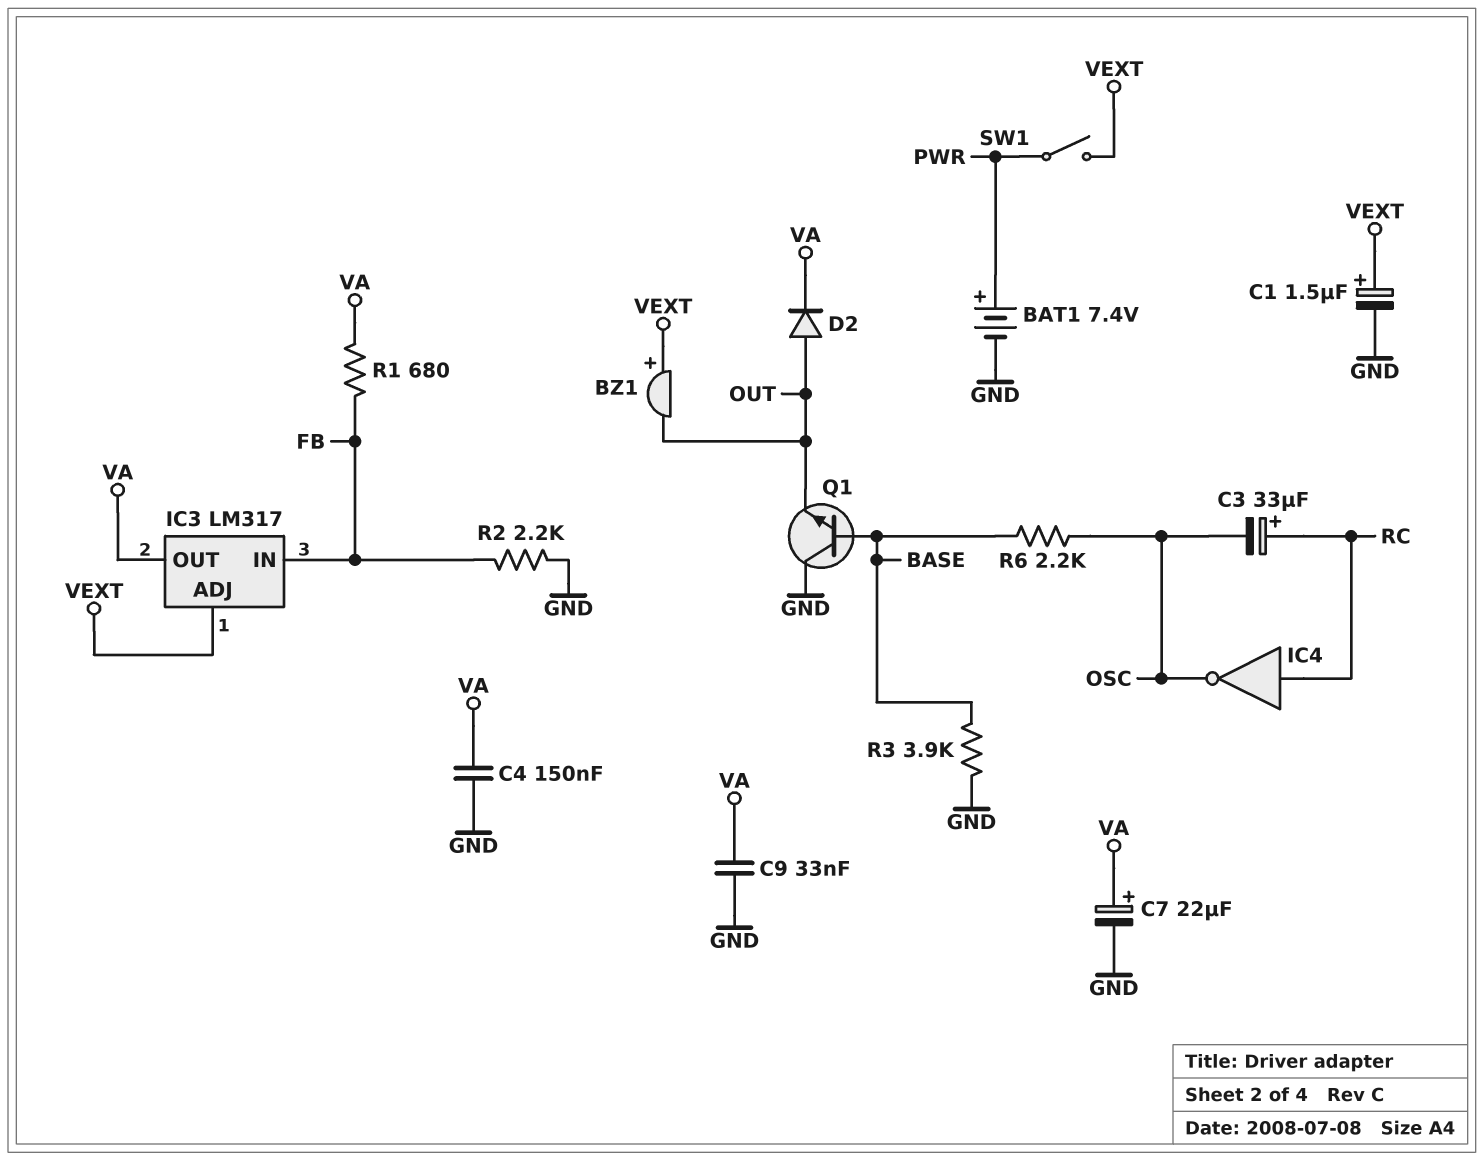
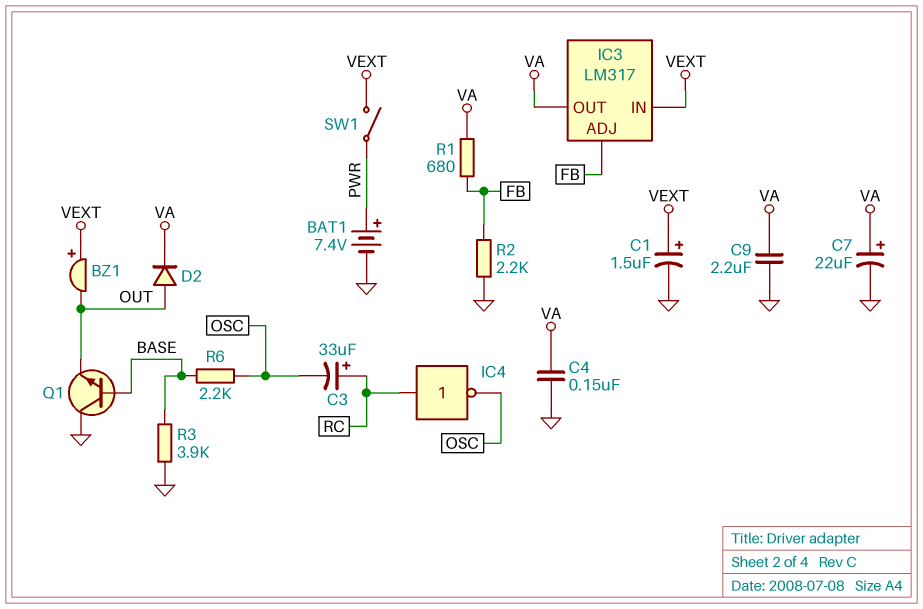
C9: 33nF (GND, VA) -> 2.2uF (GND, VA)
IC3 pin ADJ: VEXT -> FB
IC3 pin IN: FB -> VEXT

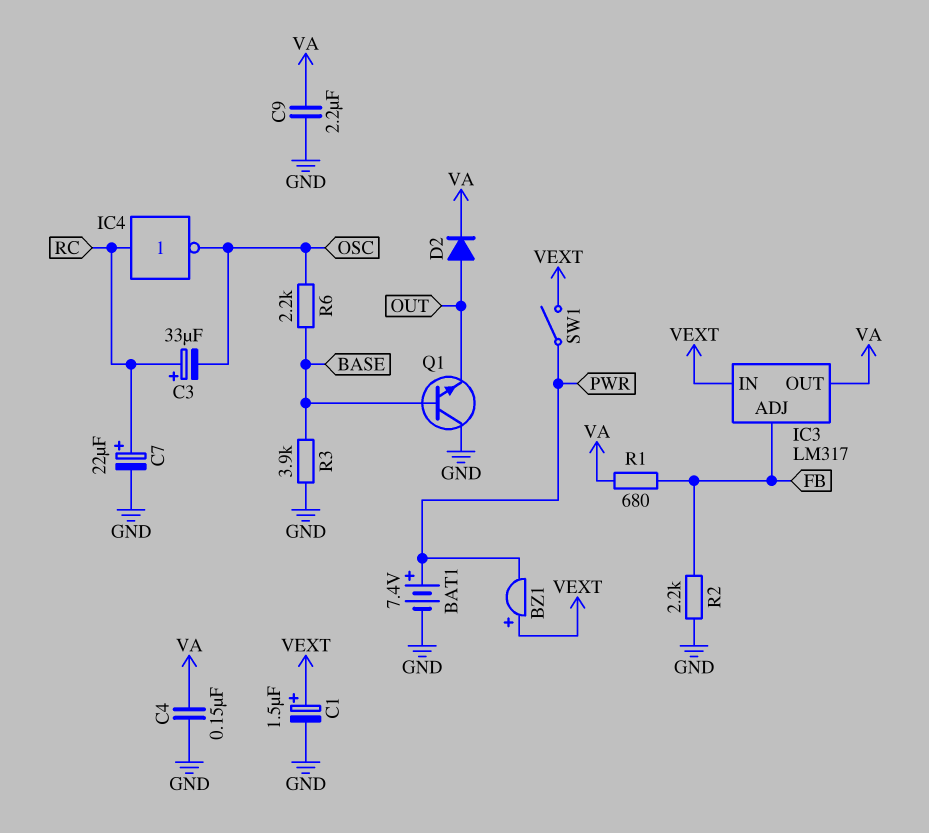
BZ1: buzzer (plus VEXT, minus OUT) -> buzzer (plus VEXT, minus PWR)
C7: 22uF (plus VA, minus GND) -> 22uF (plus RC, minus GND)

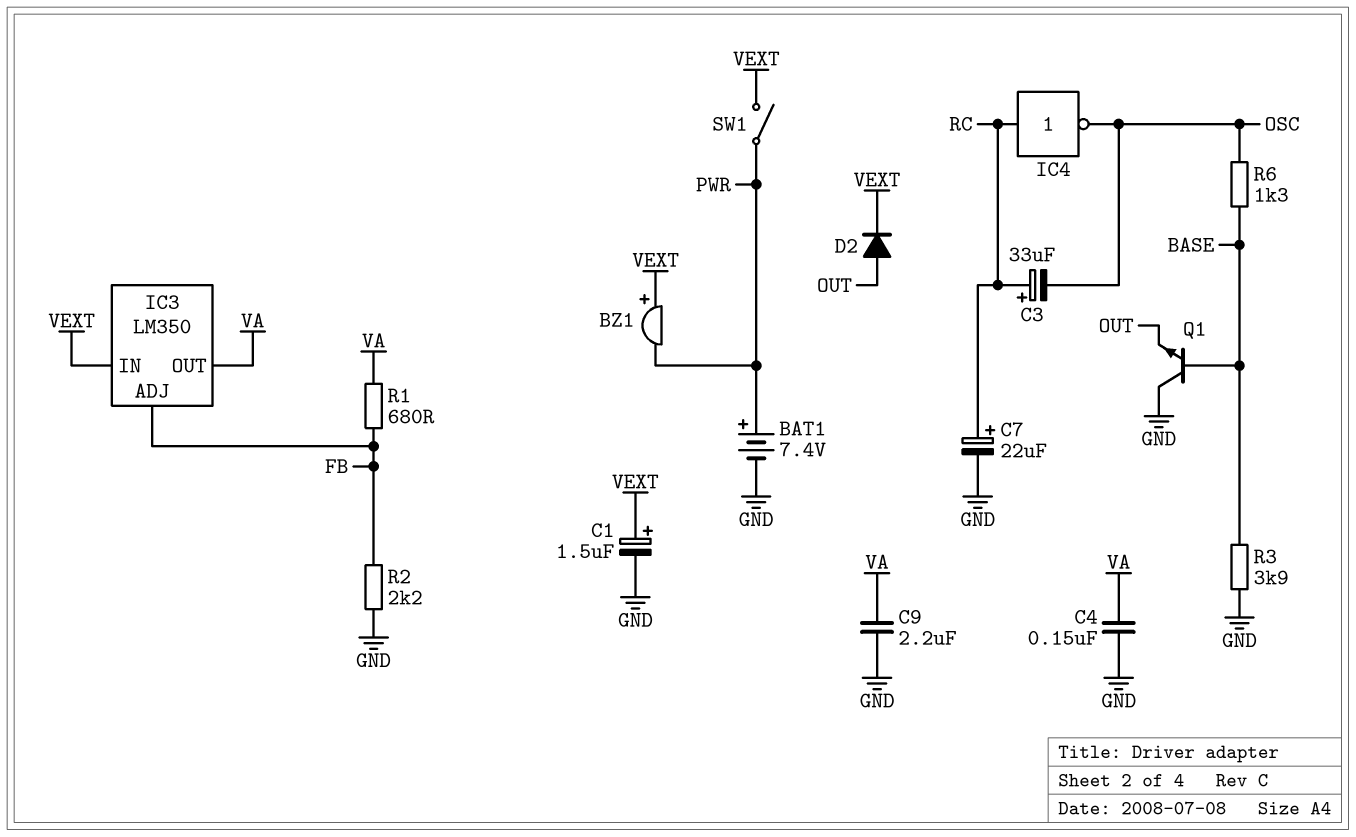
D2: diode (A OUT, K VA) -> diode (A OUT, K VEXT)
IC3: LM317 -> LM350
R6: 2.2k (BASE, OSC) -> 1.3k (BASE, OSC)

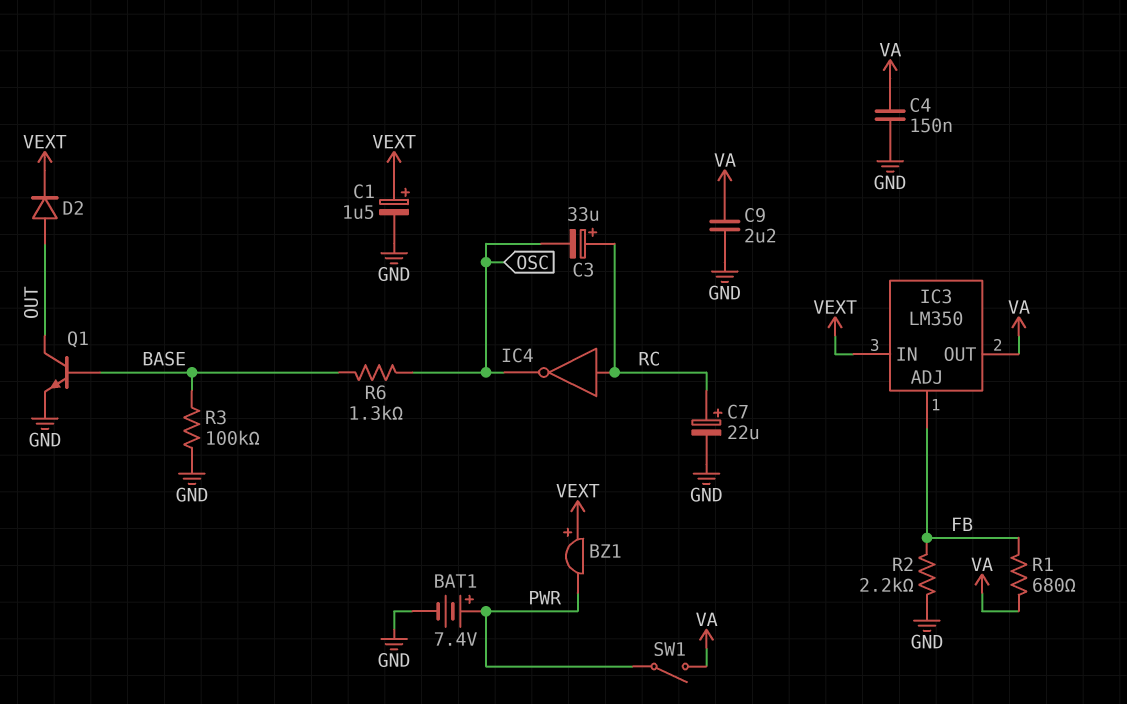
Q1: NPN (B BASE, C GND, E OUT) -> NPN (B BASE, C OUT, E GND)
R3: 3.9k (BASE, GND) -> 100k (BASE, GND)
SW1: switch (PWR, VEXT) -> switch (PWR, VA)

